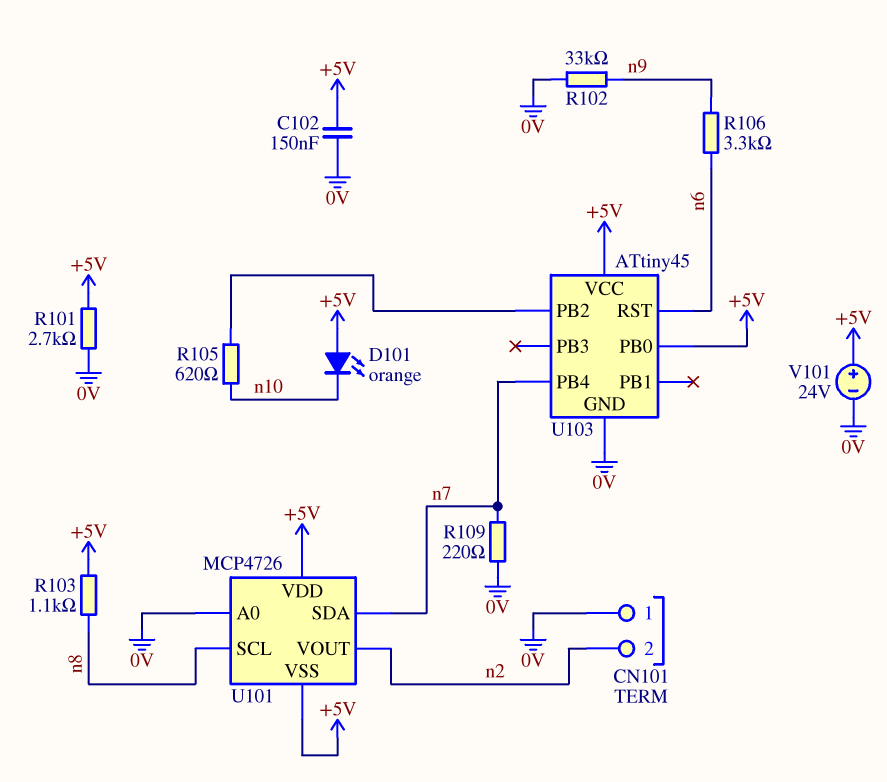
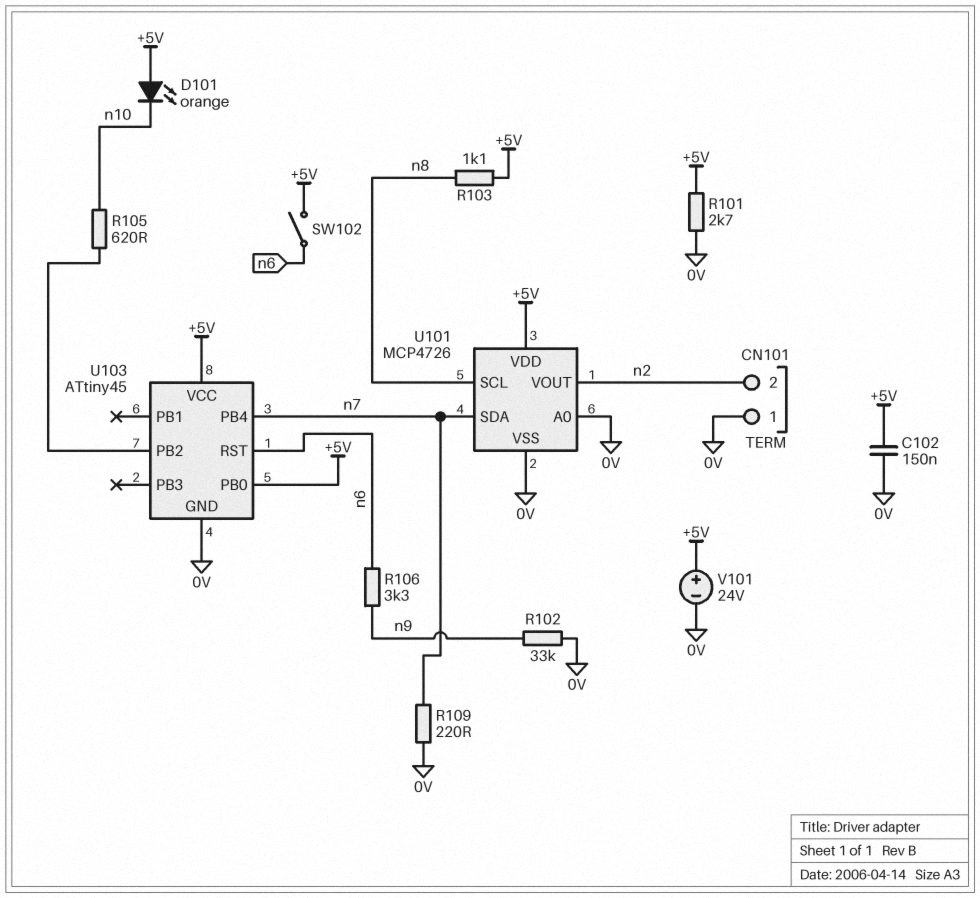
SW102: none -> switch (+5V, n6)
U101 pin VSS: +5V -> 0V

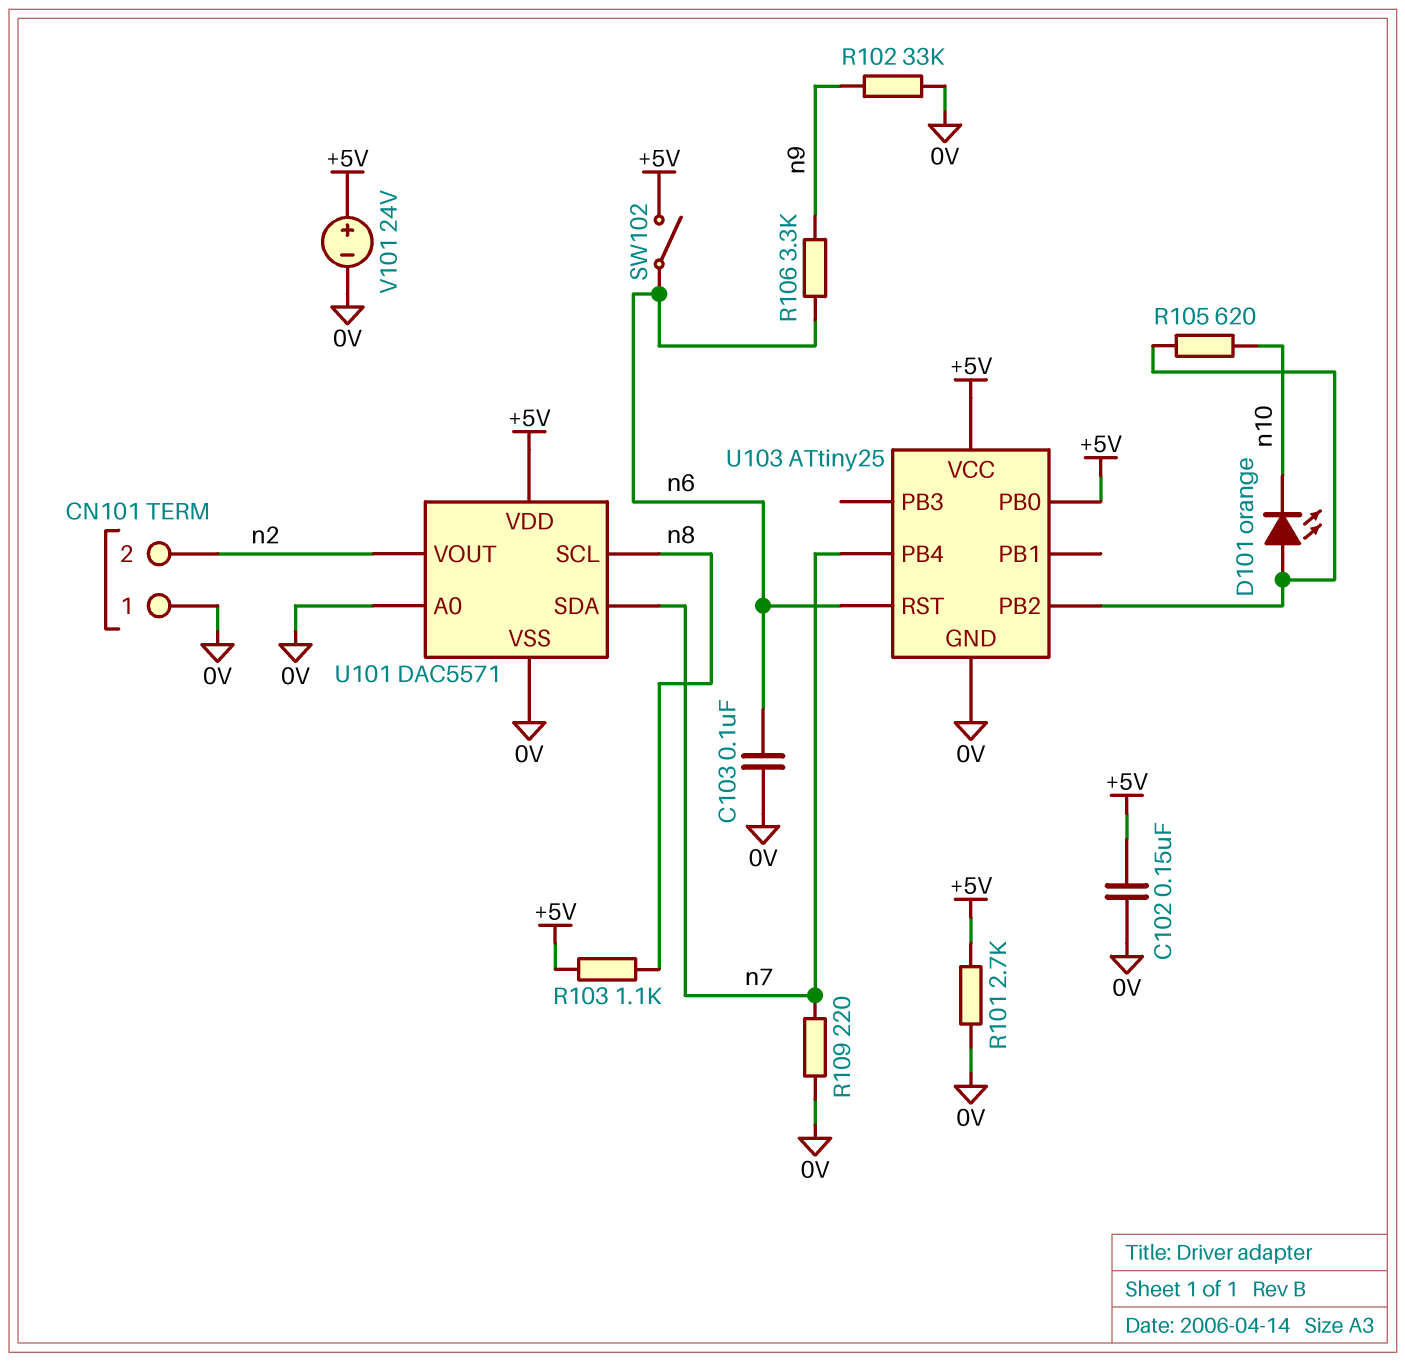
C103: none -> 100nF (0V, n6)
D101: LED orange (A +5V, K n10) -> LED orange (A U103/PB2, K n10)
U101: MCP4726 -> DAC5571
U103: ATtiny45 -> ATtiny25

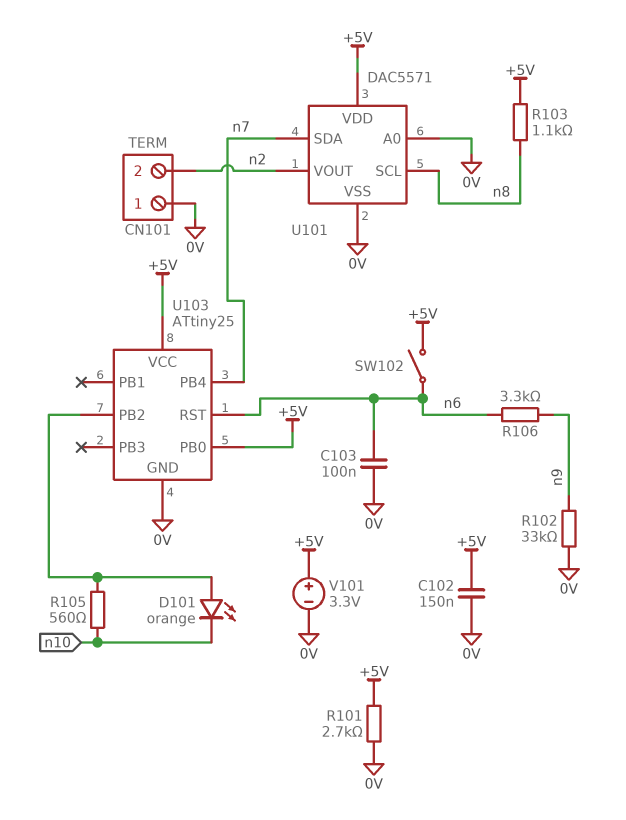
R105: 620 (U103/PB2, n10) -> 560 (U103/PB2, n10)
R109: 220 (0V, n7) -> none
V101: 24V (plus +5V, minus 0V) -> 3.3V (plus +5V, minus 0V)

